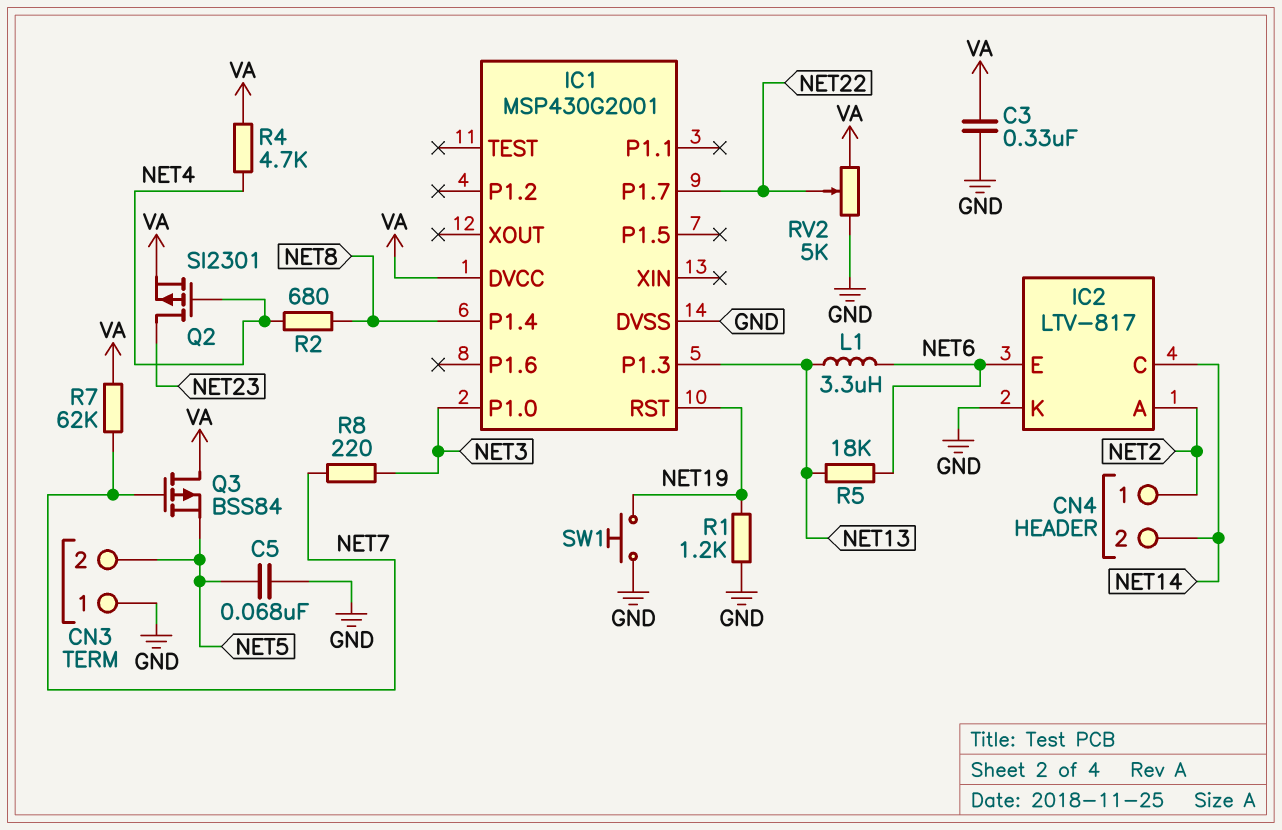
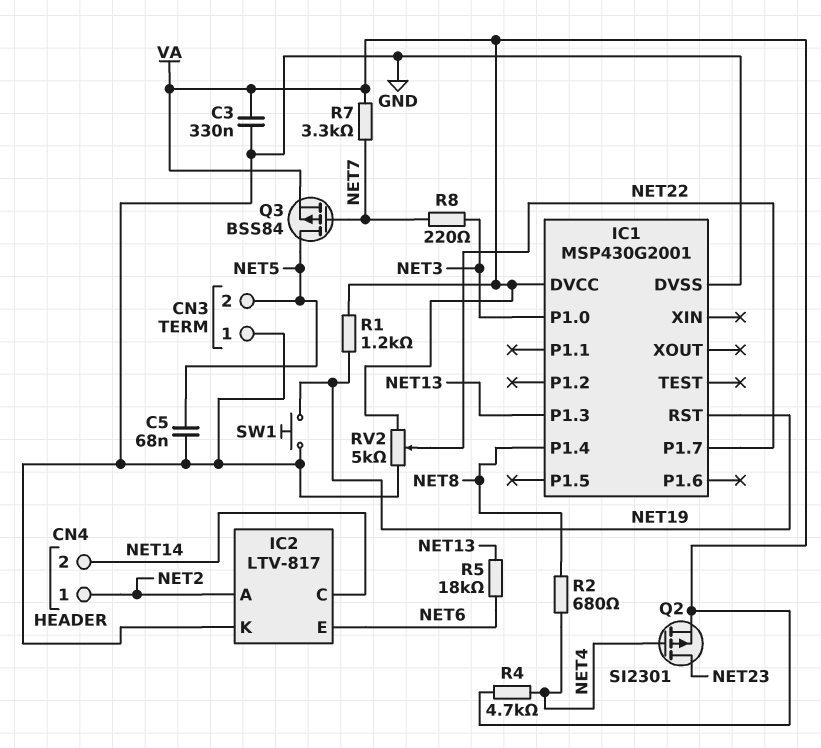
L1: 3.3uH (NET6, NET13) -> none
Q3: PMOS BSS84 (G NET7, D VA, S NET5) -> PMOS BSS84 (G NET7, D NET5, S VA)
R1: 1.2k (GND, NET19) -> 1.2k (NET19, VA)
R7: 62k (NET7, VA) -> 3.3k (NET7, VA)

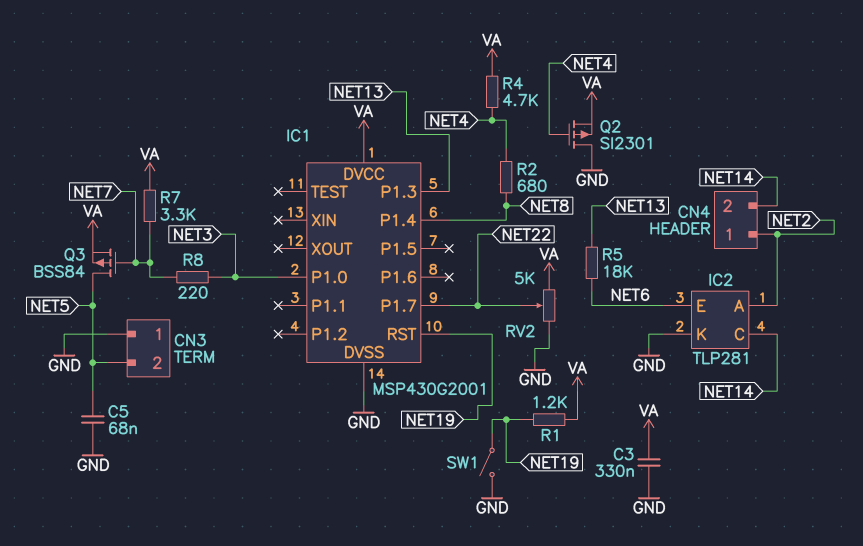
IC2: LTV-817 -> TLP281
Q2: PMOS SI2301 (G NET4, D NET23, S VA) -> PMOS SI2301 (G NET4, D GND, S VA)
SW1: button (GND, NET19) -> switch (GND, NET19)

